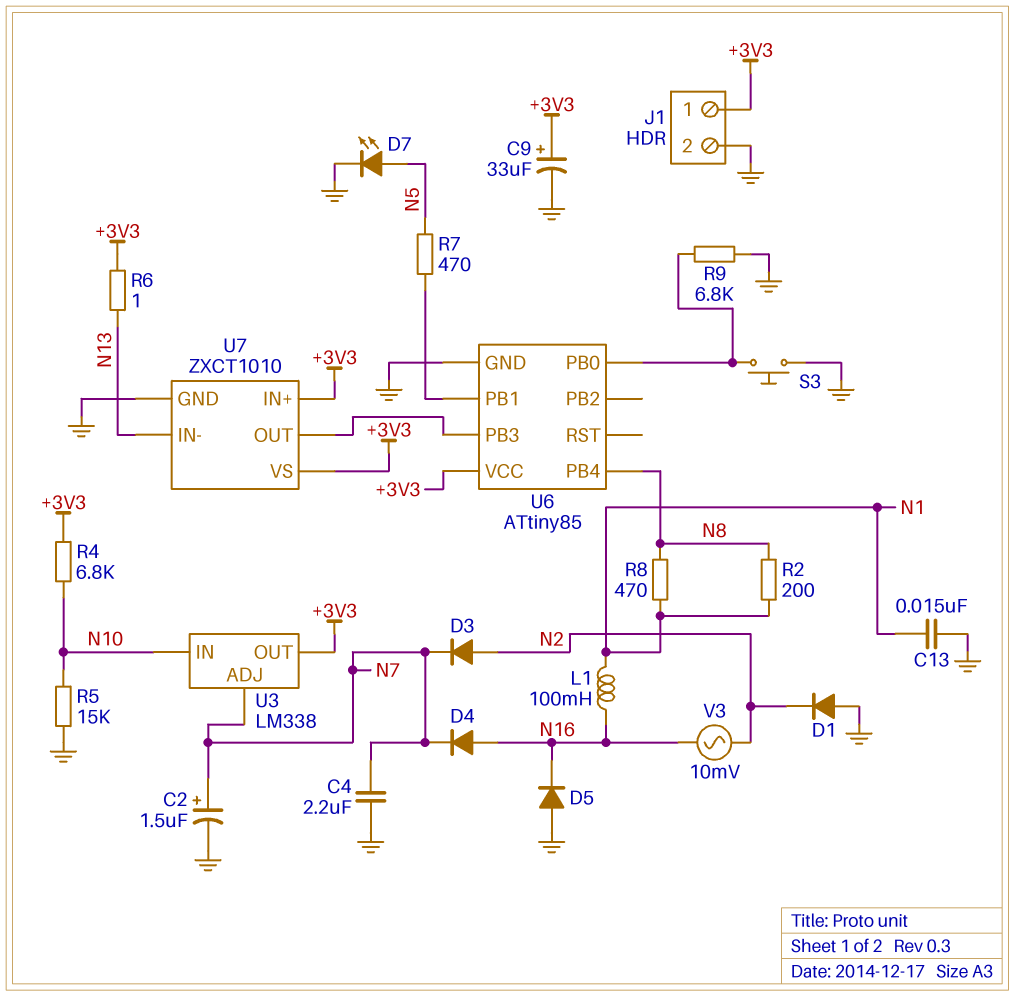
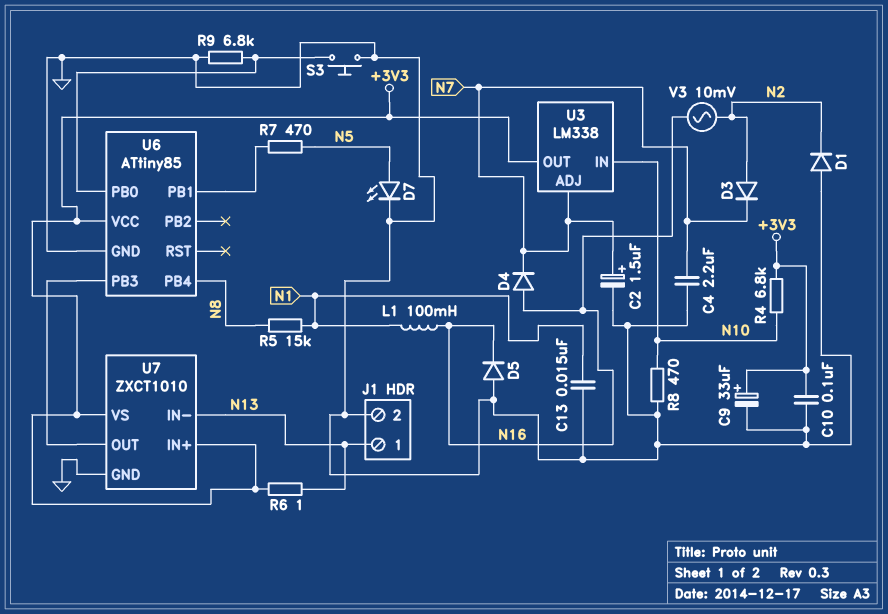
C10: none -> 100nF (+3V3, GND)
J1 pin 1: +3V3 -> N13
R2: 200 (N1, N8) -> none
R5: 15k (GND, N10) -> 15k (N1, N8)
R8: 470 (N1, N8) -> 470 (GND, N10)

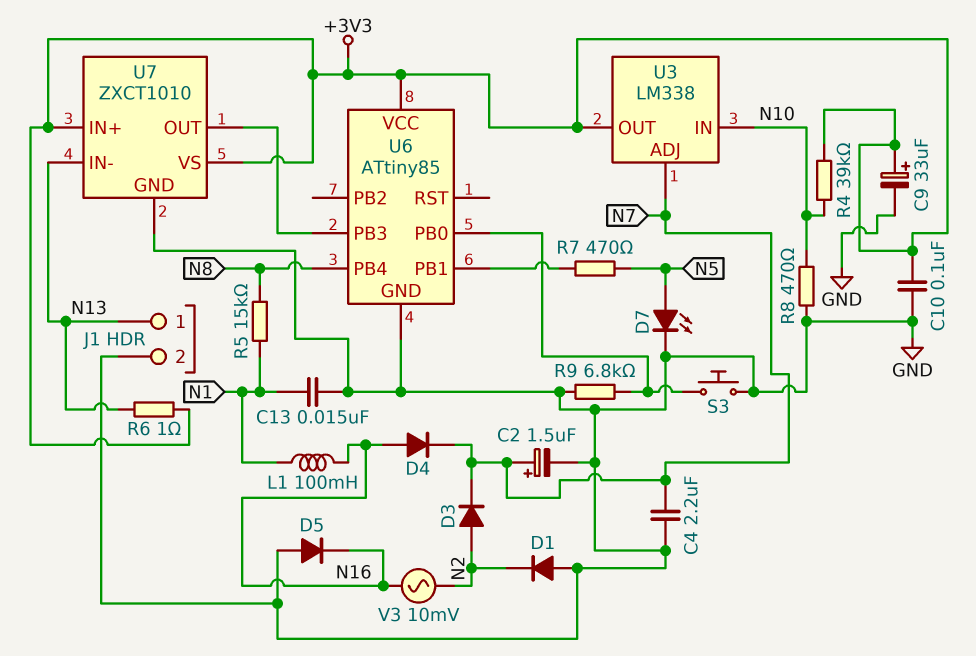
R4: 6.8k (+3V3, N10) -> 39k (+3V3, N10)

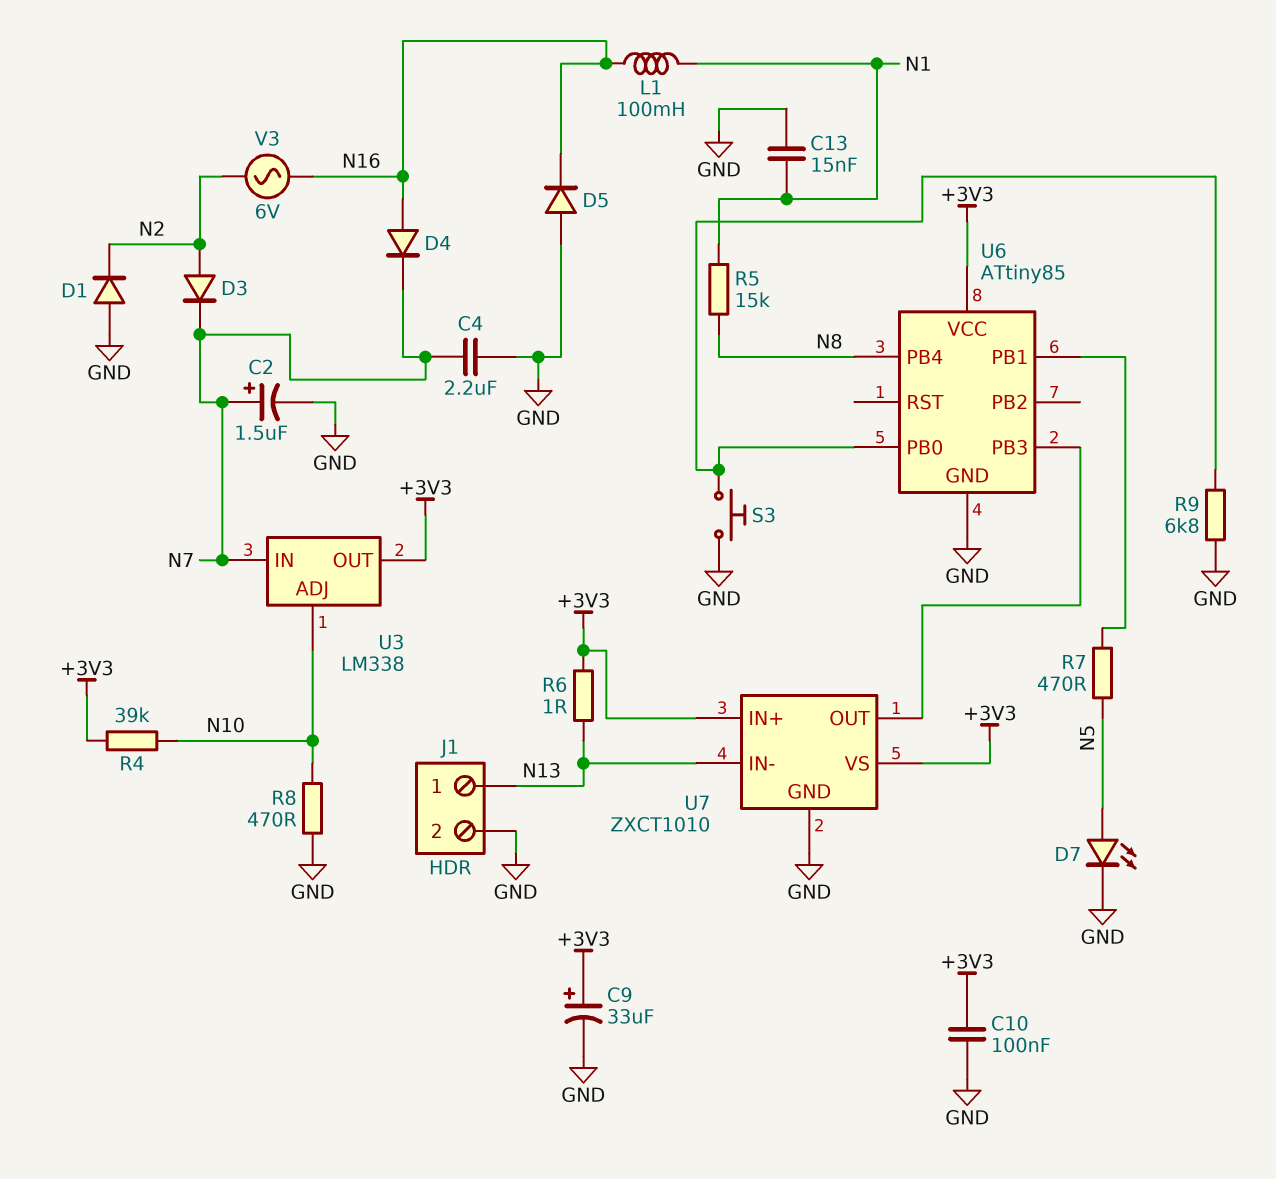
U3 pin ADJ: N7 -> N10
U3 pin IN: N10 -> N7
V3: AC 10mV (N2, N16) -> AC 6V (N2, N16)

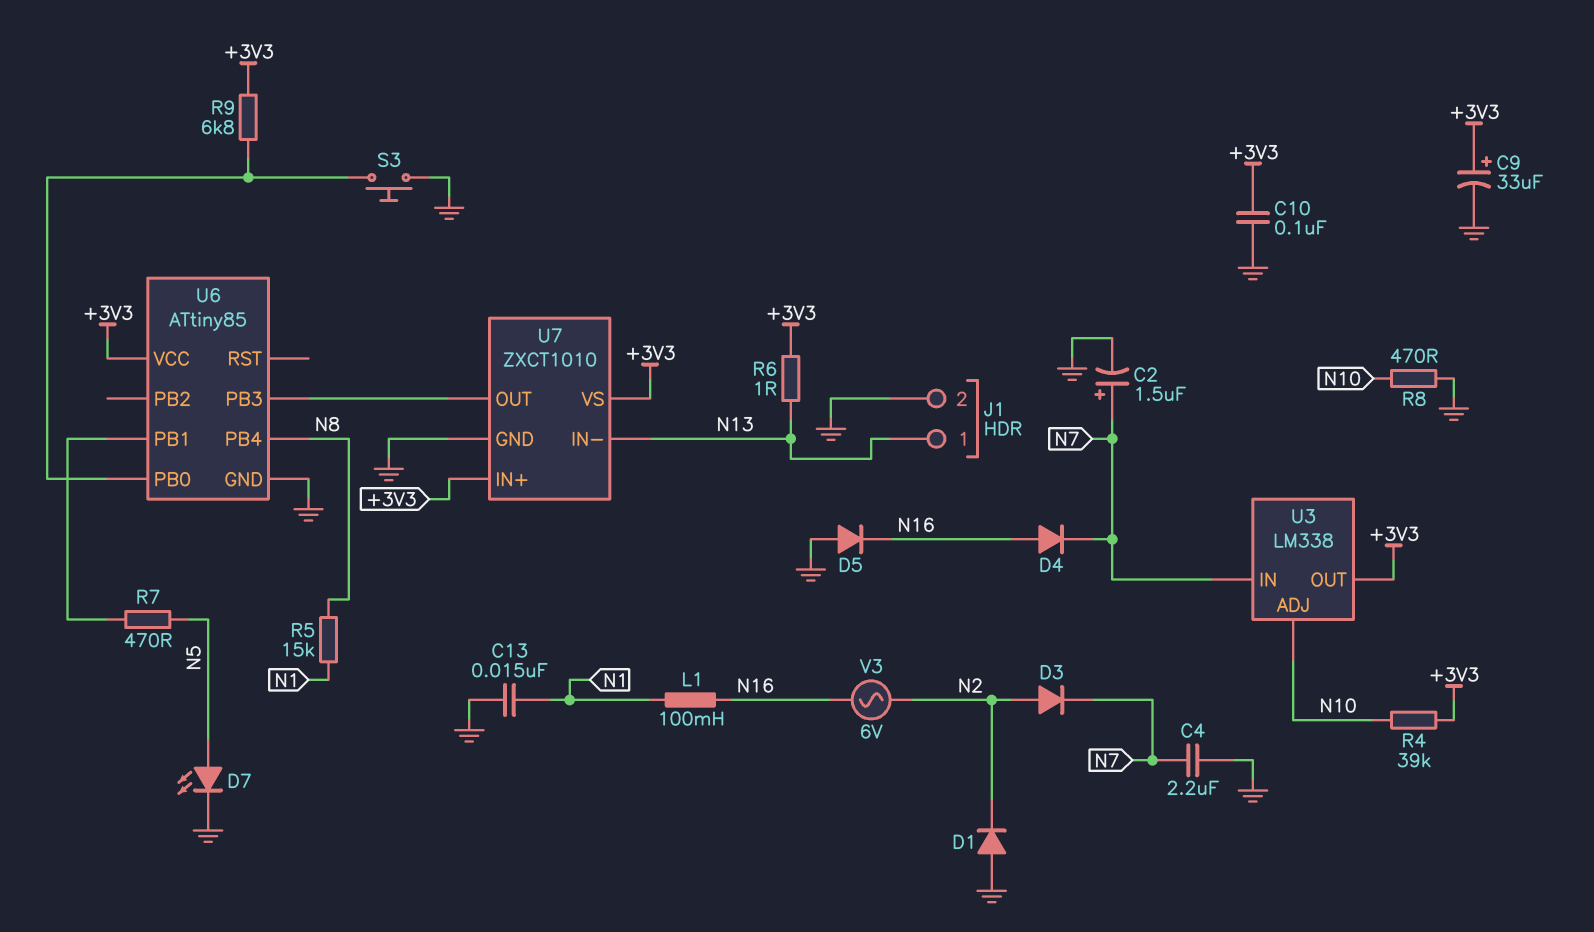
R9: 6.8k (GND, U6/PB0) -> 6.8k (+3V3, U6/PB0)

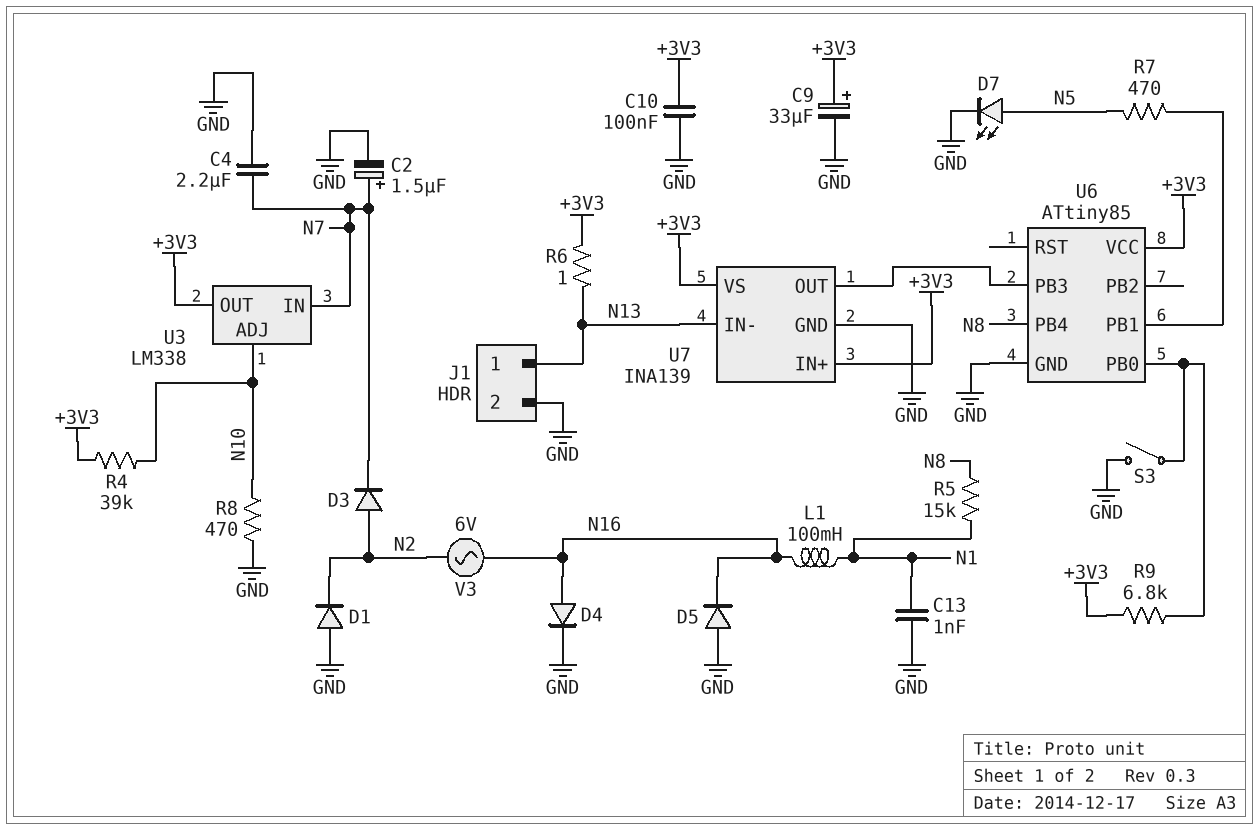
C13: 15nF (GND, N1) -> 1nF (GND, N1)
D4: diode (A N16, K N7) -> diode (A N16, K GND)
S3: button (GND, U6/PB0) -> switch (GND, U6/PB0)
U7: ZXCT1010 -> INA139

